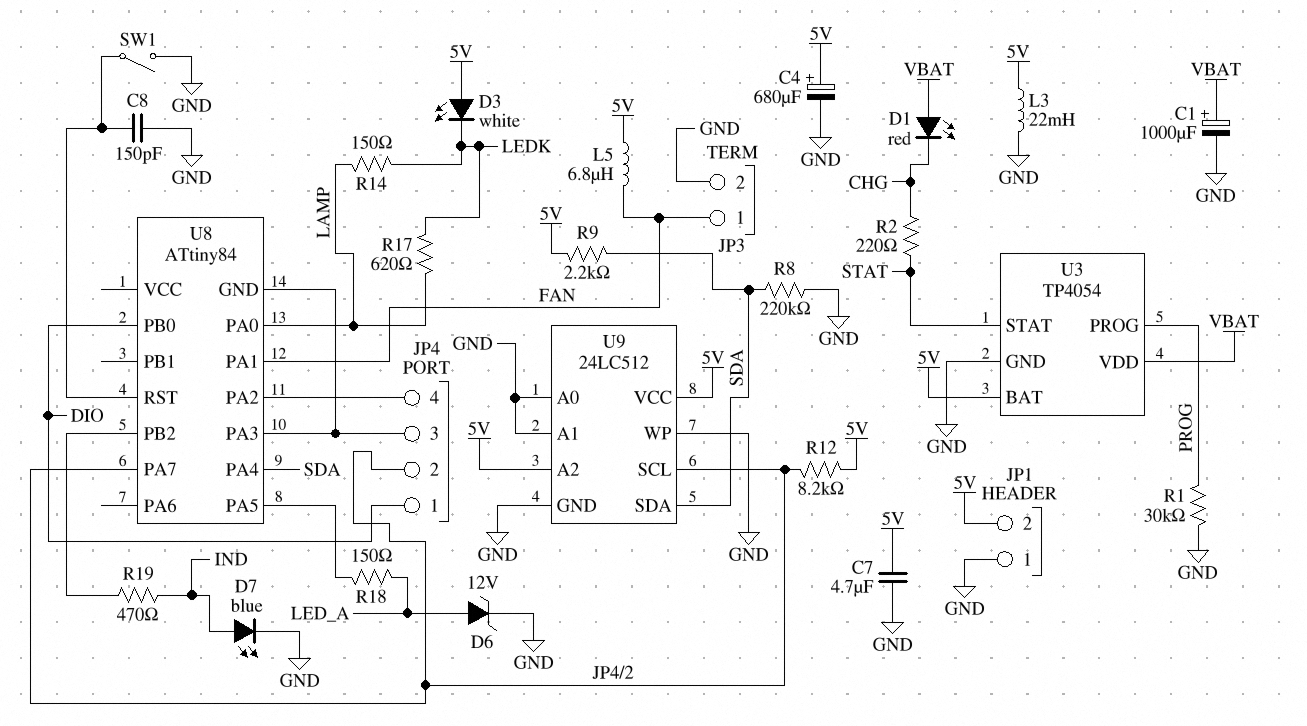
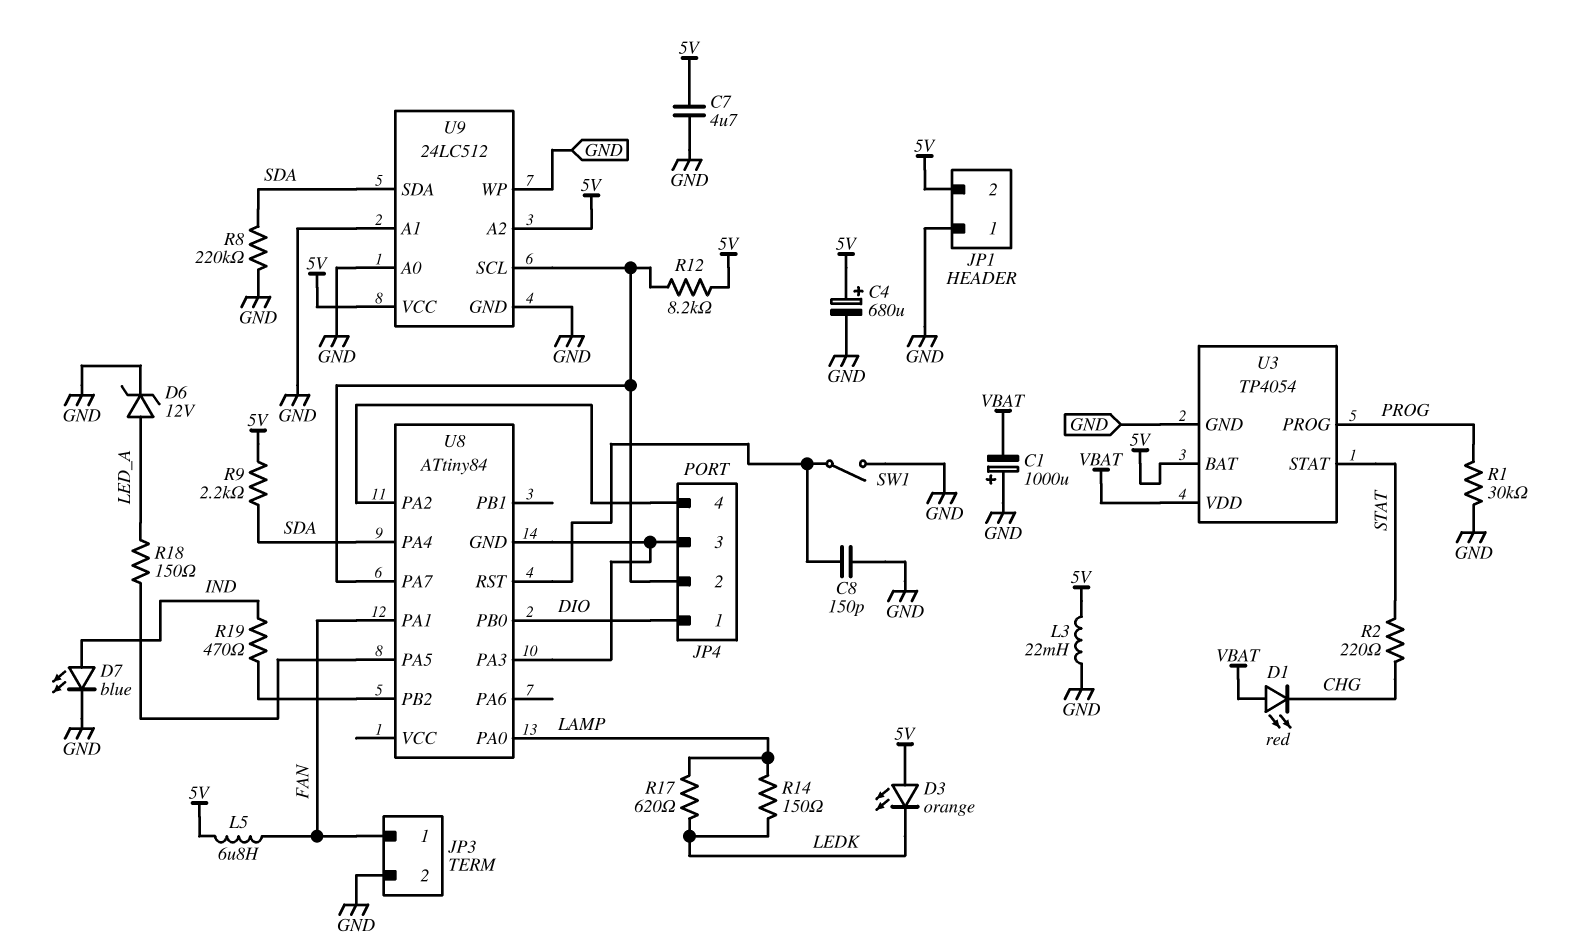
C1: 1000uF (plus VBAT, minus GND) -> 1000uF (plus GND, minus VBAT)
D3: LED white (A 5V, K LEDK) -> LED orange (A 5V, K LEDK)

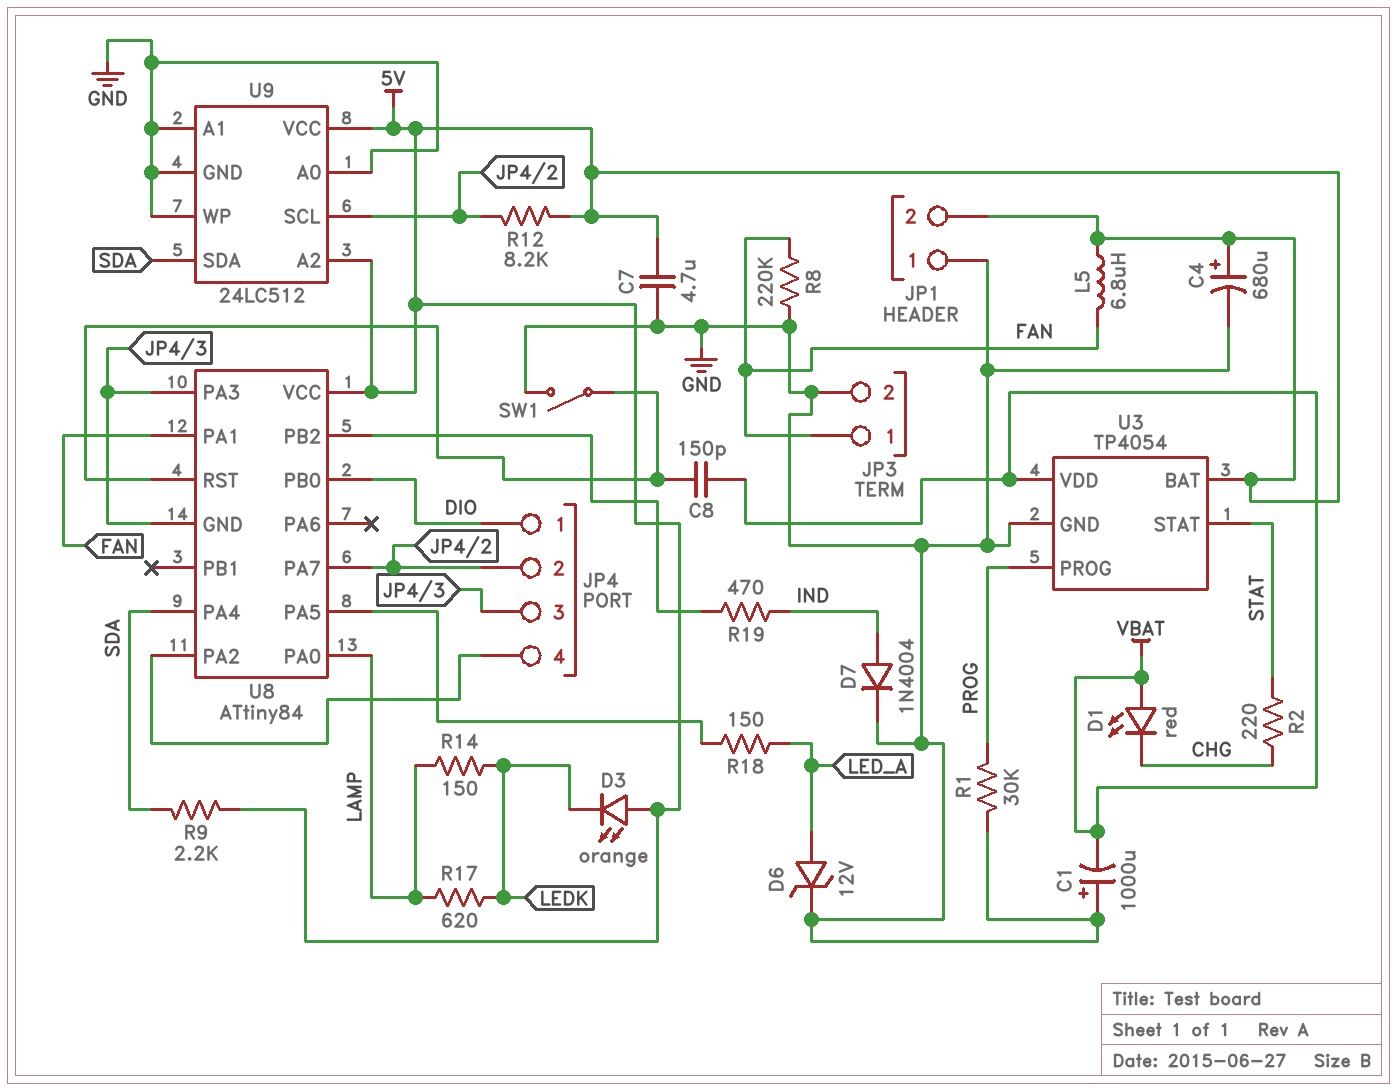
C8: 150pF (GND, U8/RST) -> 150pF (U8/RST, VBAT)
D7: LED blue (A IND, K GND) -> diode 1N4004 (A IND, K GND)
L3: 22mH (5V, GND) -> none
R8: 220k (GND, SDA) -> 220k (FAN, GND)
U8 pin VCC: none -> 5V

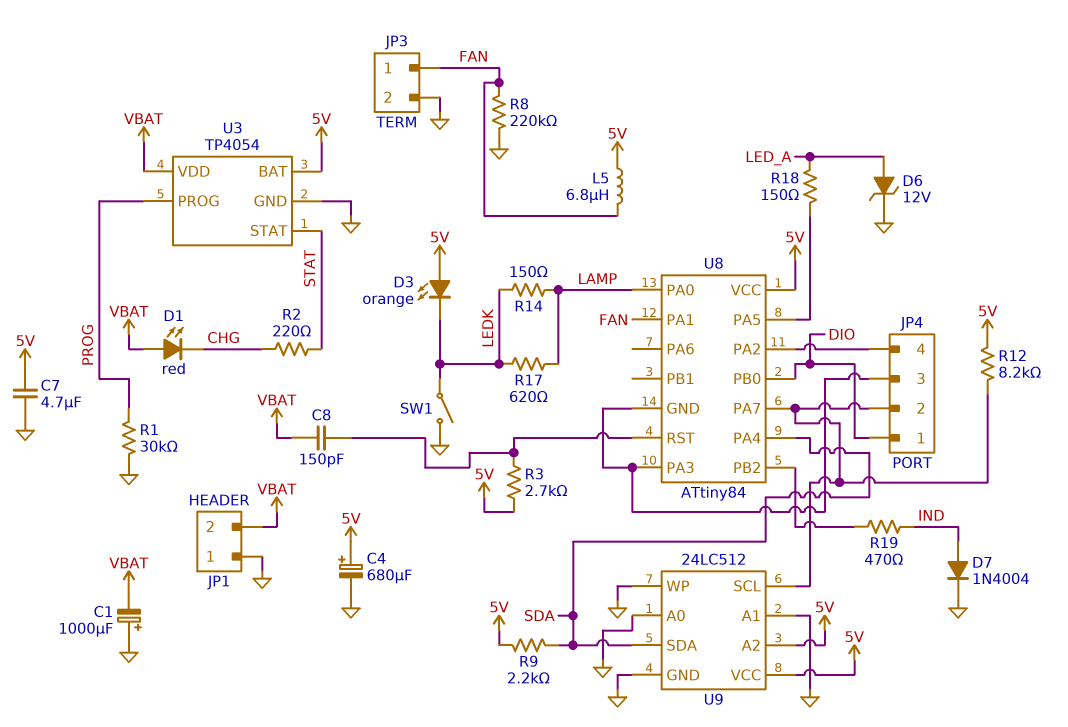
JP1 pin 2: 5V -> VBAT
R3: none -> 2.7k (5V, U8/RST)
SW1: switch (GND, U8/RST) -> switch (GND, LEDK)

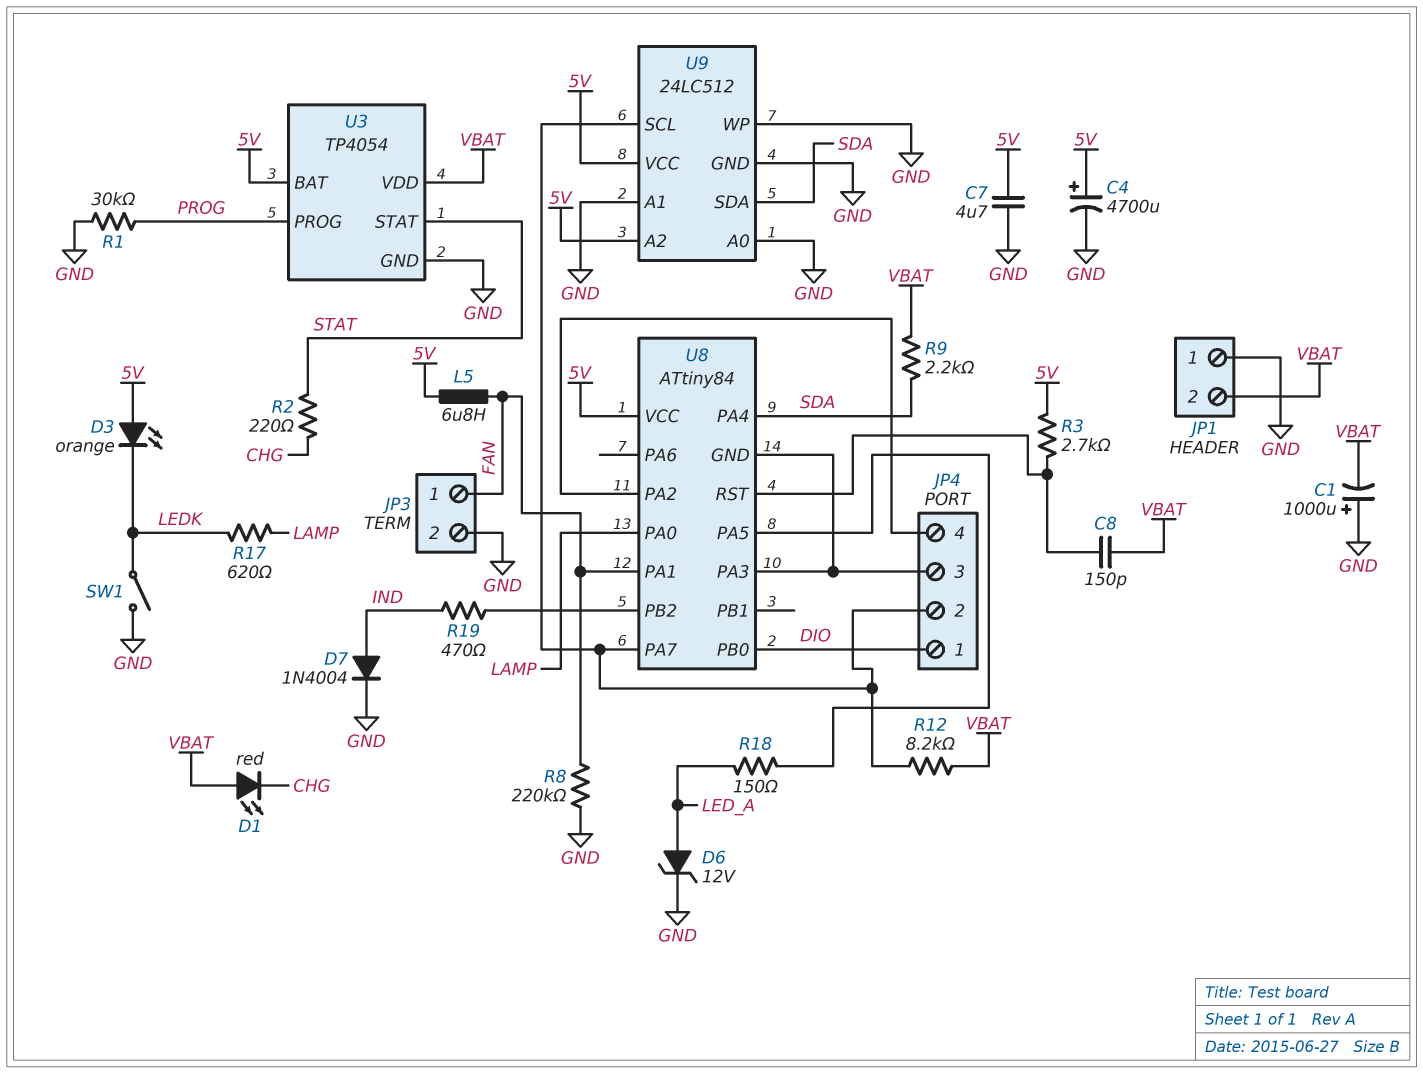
C4: 680uF (plus 5V, minus GND) -> 4700uF (plus 5V, minus GND)
R9: 2.2k (5V, SDA) -> 2.2k (SDA, VBAT)
R12: 8.2k (5V, JP4/2) -> 8.2k (JP4/2, VBAT)
R14: 150 (LAMP, LEDK) -> none

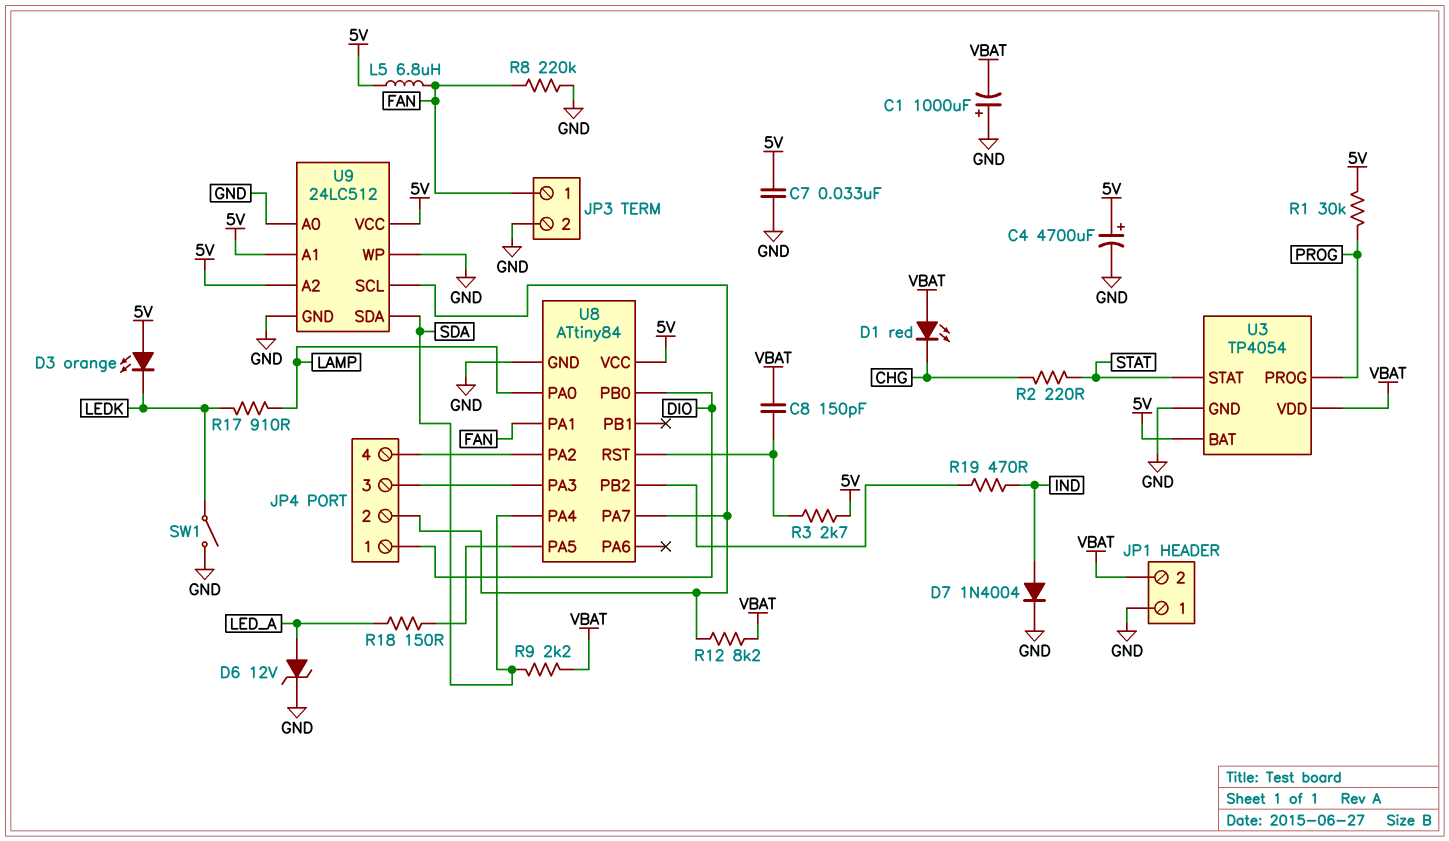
C7: 4.7uF (5V, GND) -> 33nF (5V, GND)
R1: 30k (GND, PROG) -> 30k (5V, PROG)
R17: 620 (LAMP, LEDK) -> 910 (LAMP, LEDK)
U8 pin GND: JP4/3 -> GND
U9 pin A1: GND -> 5V

